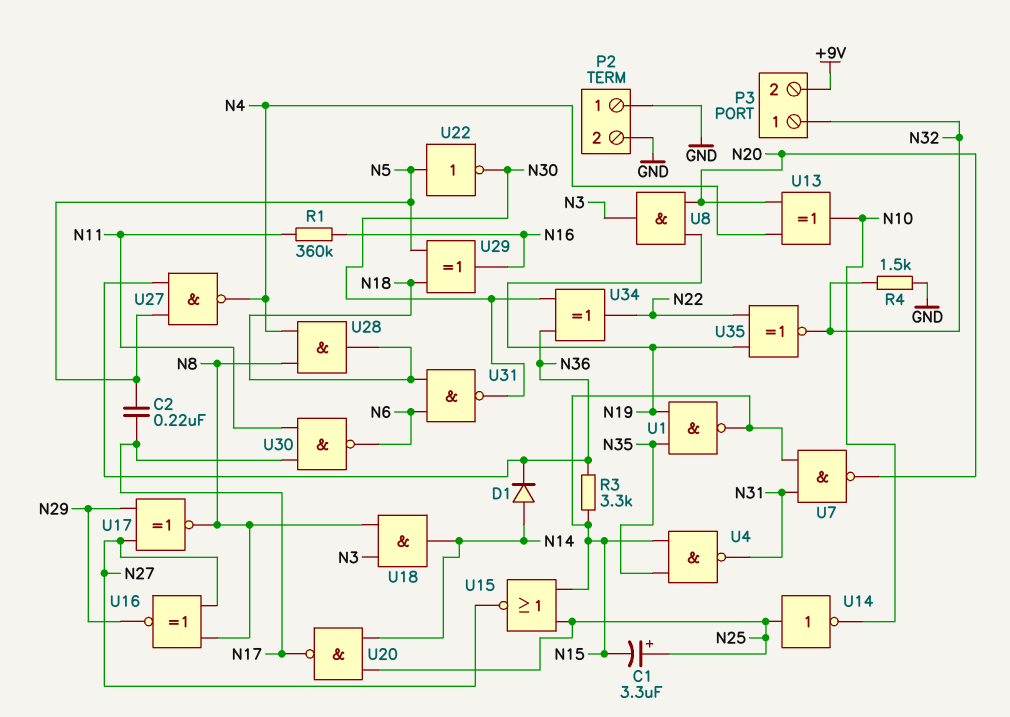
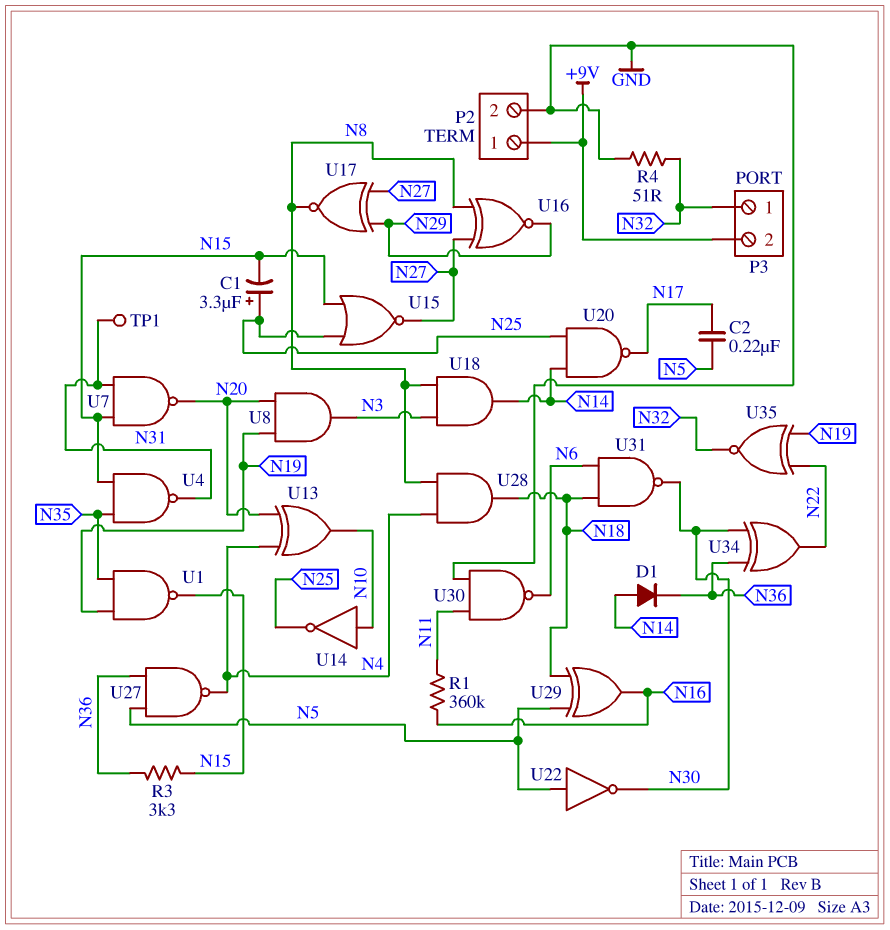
P2 pin 1: GND -> +9V
R4: 1.5k (GND, N32) -> 51 (GND, N32)
TP1: none -> test point (N31)
U14: NOT (in N25, out N10) -> NOT (in N10, out N25)
U30: NAND (in N11, in N17, out N6) -> NAND (in GND, in N11, out N6)

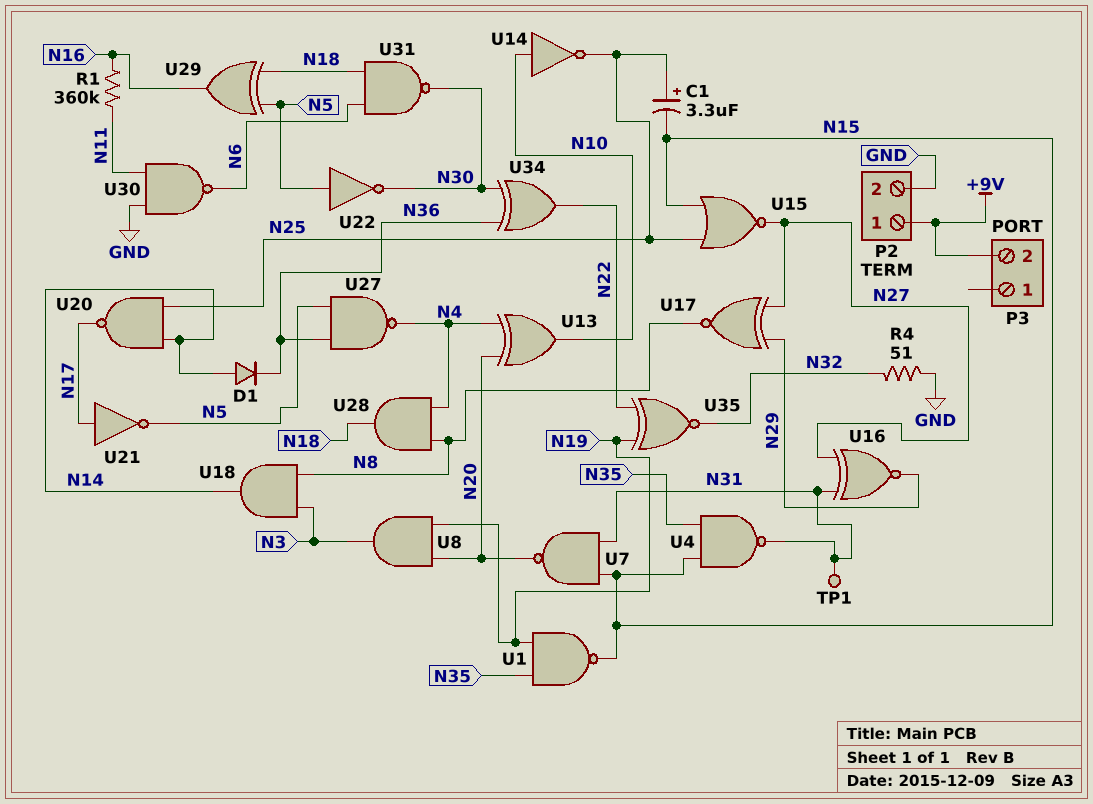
C2: 220nF (N5, N17) -> none
P3 pin 1: N32 -> none
R3: 3.3k (N15, N36) -> none
U16: XNOR (in N8, in N27, out N29) -> XNOR (in N27, in N31, out N29)
U21: none -> NOT (in N17, out N5)

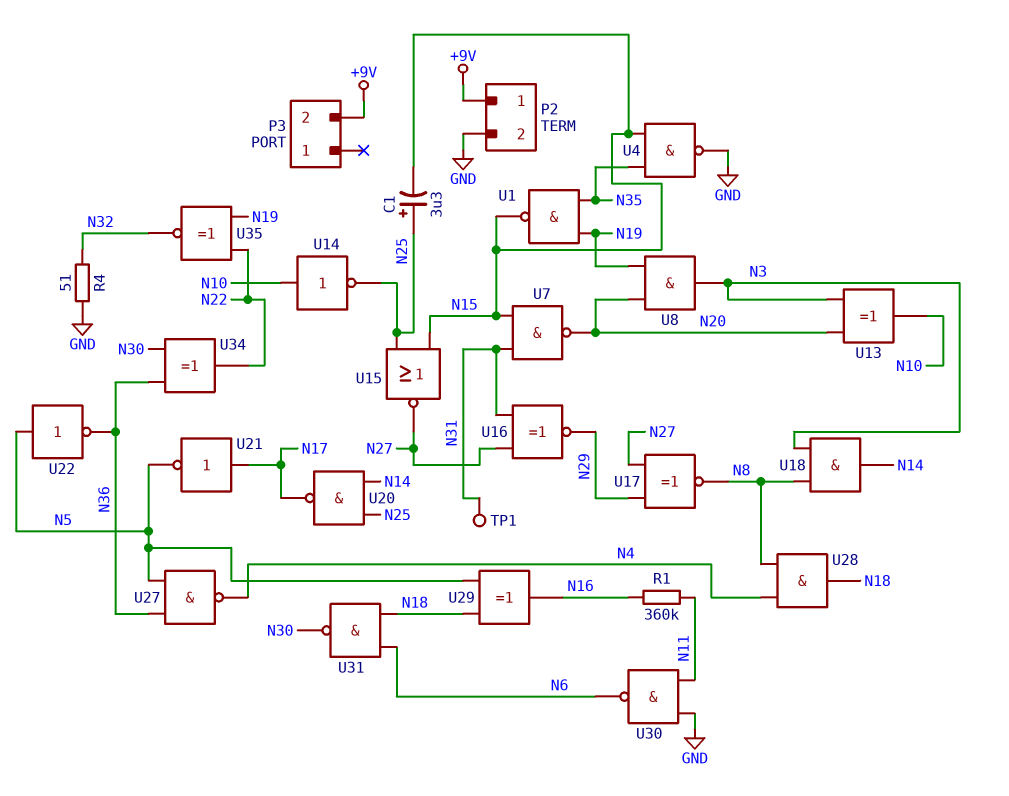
D1: diode (A N14, K N36) -> none
U4: NAND (in N15, in N35, out N31) -> NAND (in N15, in N35, out GND)
U13: XOR (in N4, in N20, out N10) -> XOR (in N3, in N20, out N10)
U22: NOT (in N5, out N30) -> NOT (in N5, out N36)

